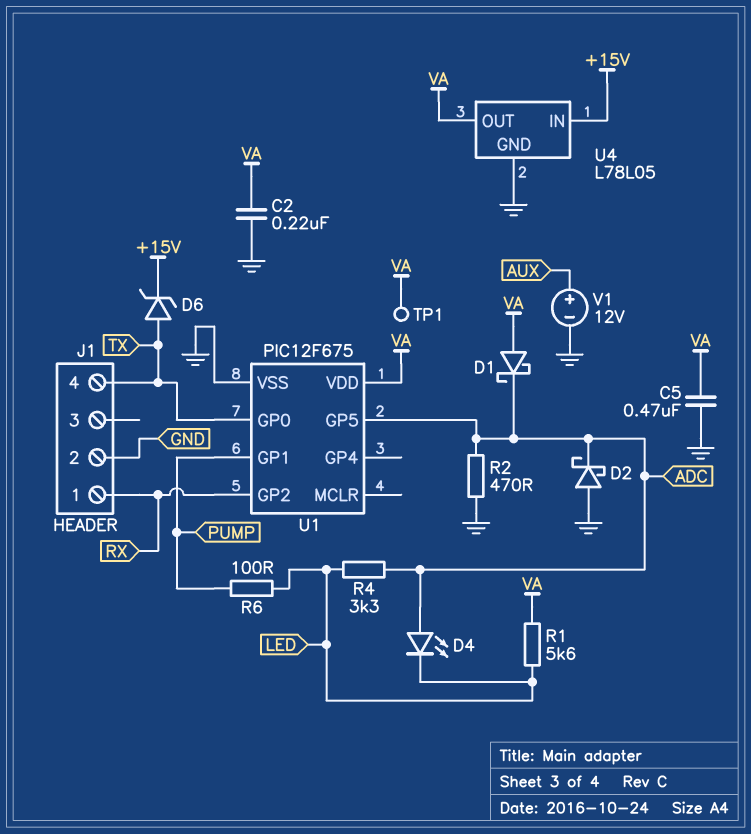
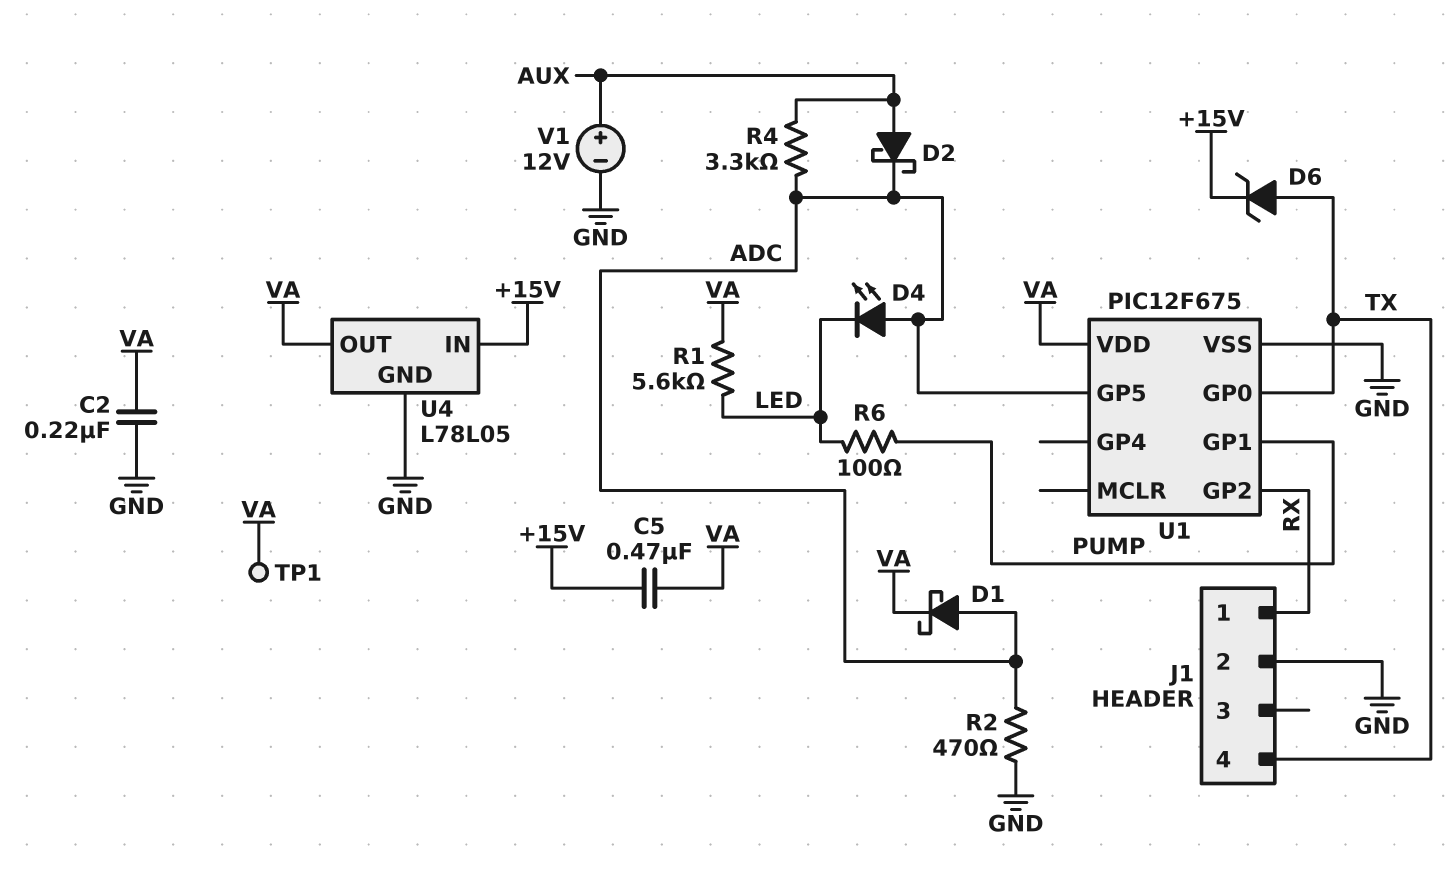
C5: 470nF (GND, VA) -> 470nF (+15V, VA)
D1: schottky (A VA, K ADC) -> schottky (A ADC, K VA)
D2: schottky (A GND, K ADC) -> schottky (A AUX, K ADC)
R4: 3.3k (ADC, LED) -> 3.3k (ADC, AUX)

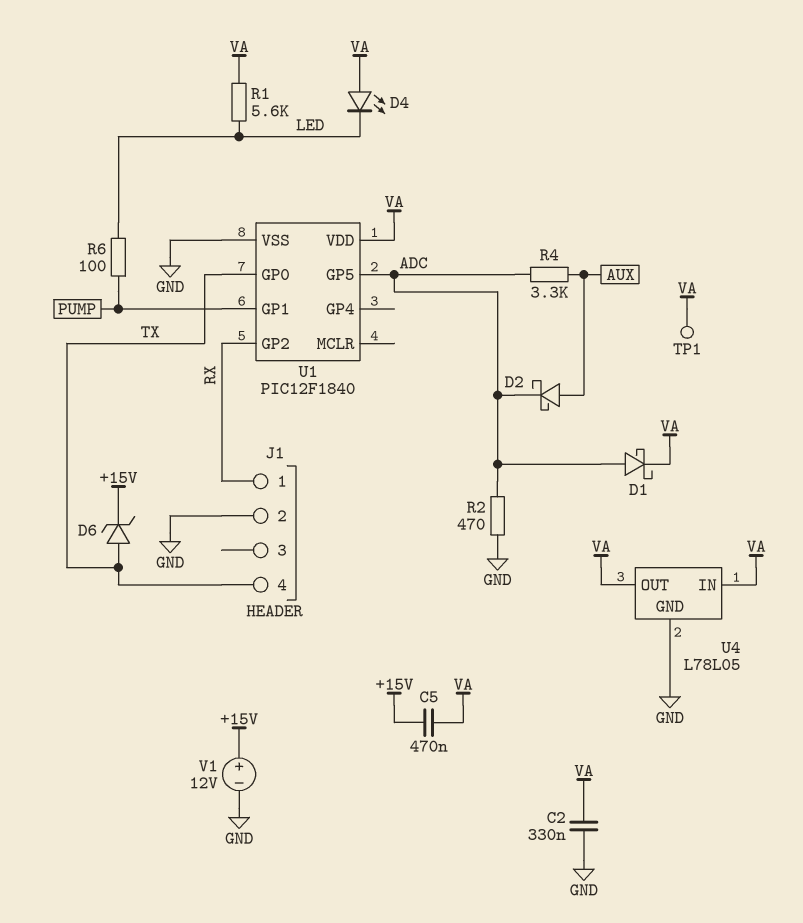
C2: 220nF (GND, VA) -> 330nF (GND, VA)
D4: LED (A ADC, K LED) -> LED (A VA, K LED)
U1: PIC12F675 -> PIC12F1840
U4 pin IN: +15V -> VA
V1: 12V (plus AUX, minus GND) -> 12V (plus +15V, minus GND)

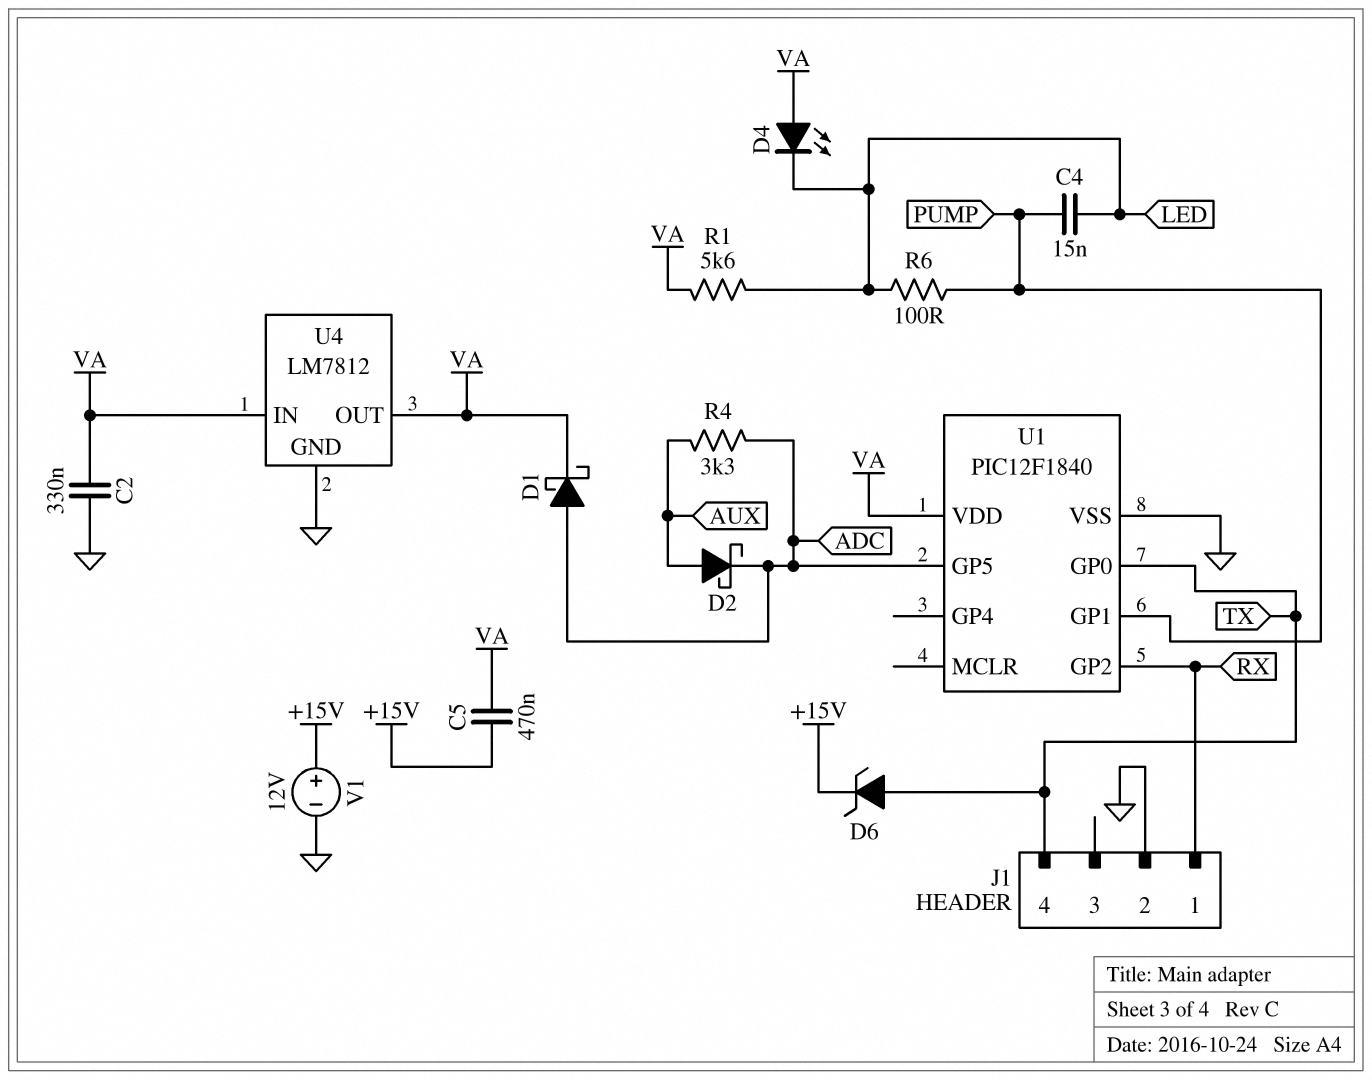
C4: none -> 15nF (LED, PUMP)
R2: 470 (ADC, GND) -> none
TP1: test point (VA) -> none
U4: L78L05 -> LM7812

